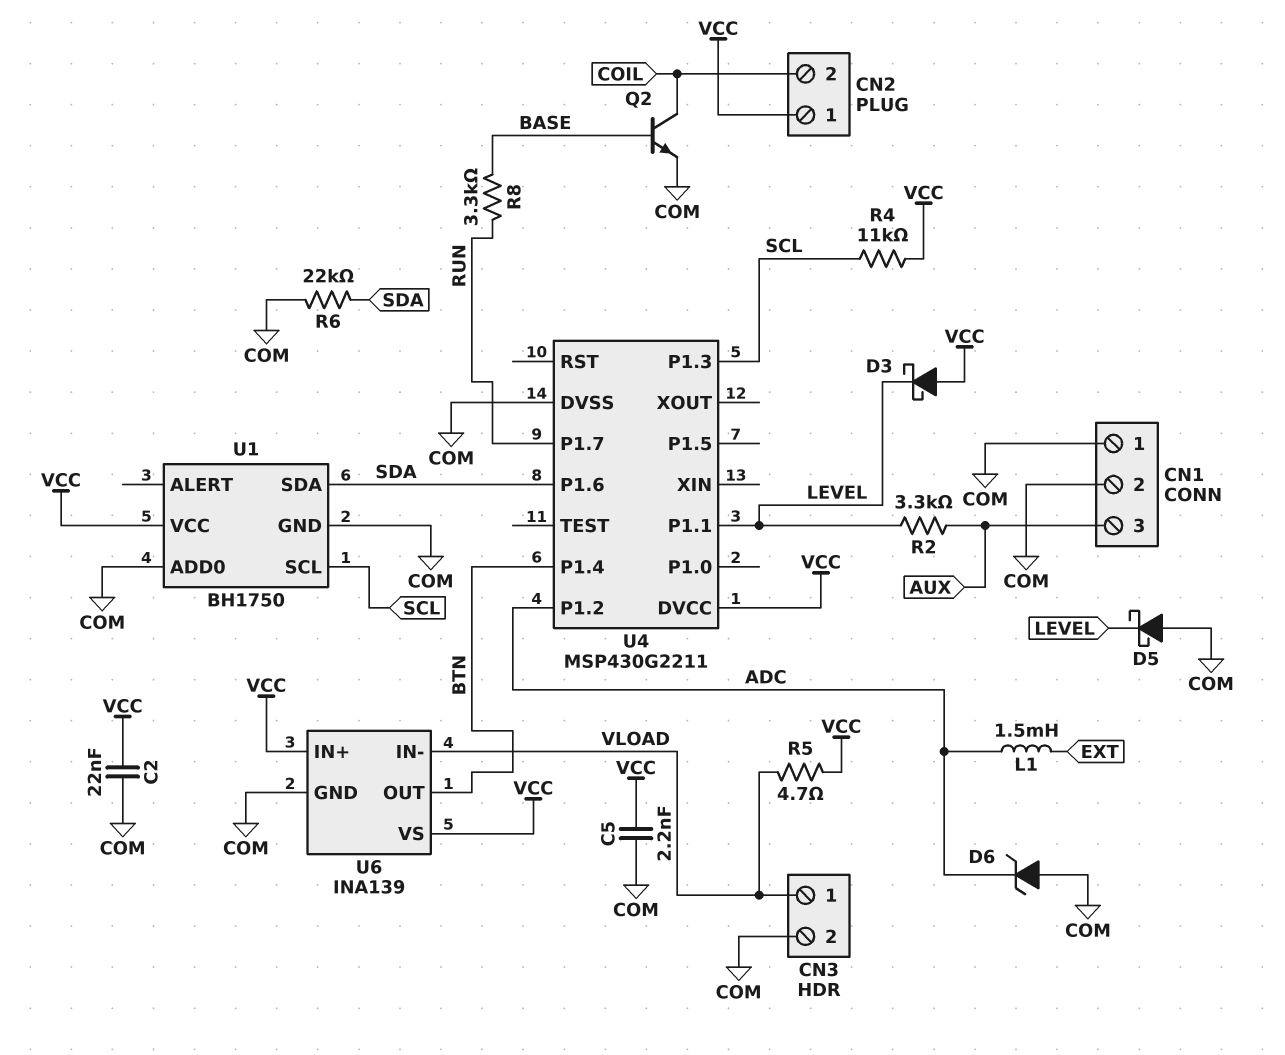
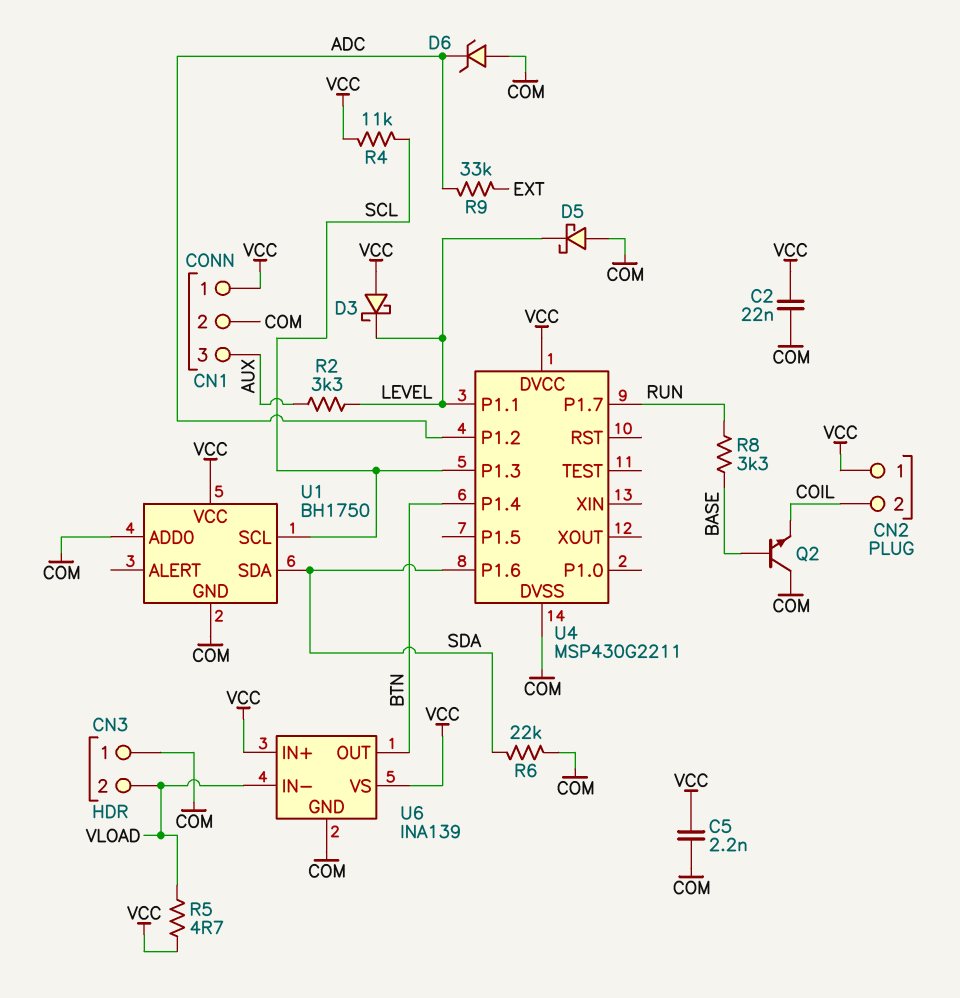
CN1 pin 1: COM -> VCC
CN3 pin 1: VLOAD -> COM
CN3 pin 2: COM -> VLOAD
L1: 1.5mH (ADC, EXT) -> none
Q2: NPN (B BASE, C COIL, E COM) -> NPN (B BASE, C COM, E COIL)
R9: none -> 33k (ADC, EXT)

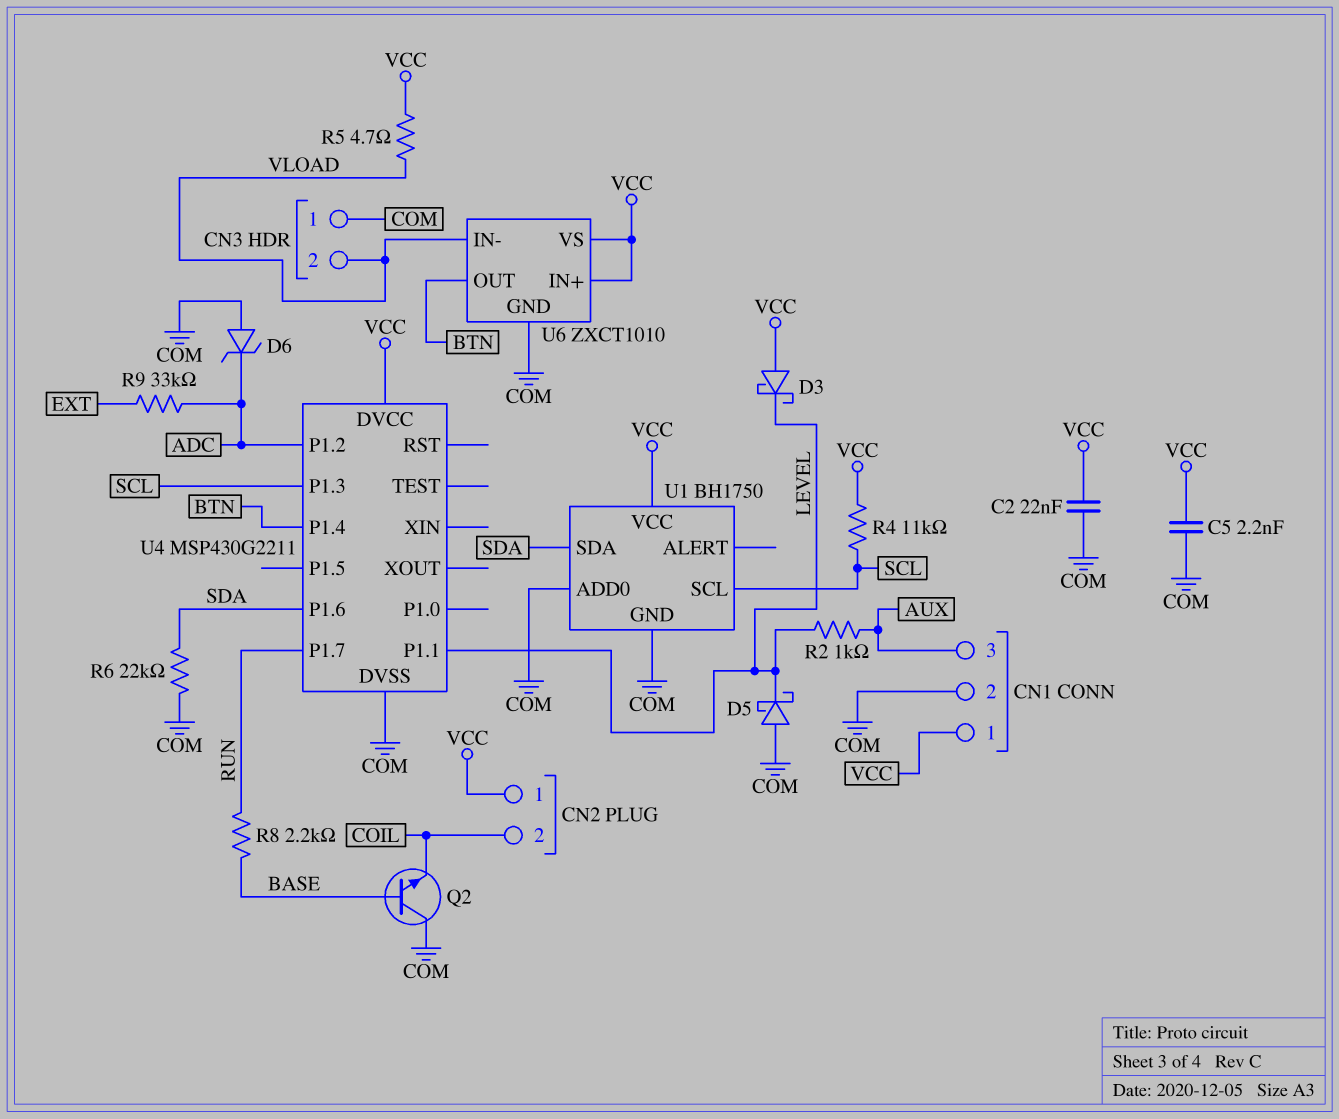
R2: 3.3k (AUX, LEVEL) -> 1k (AUX, LEVEL)
R8: 3.3k (BASE, RUN) -> 2.2k (BASE, RUN)
U6: INA139 -> ZXCT1010

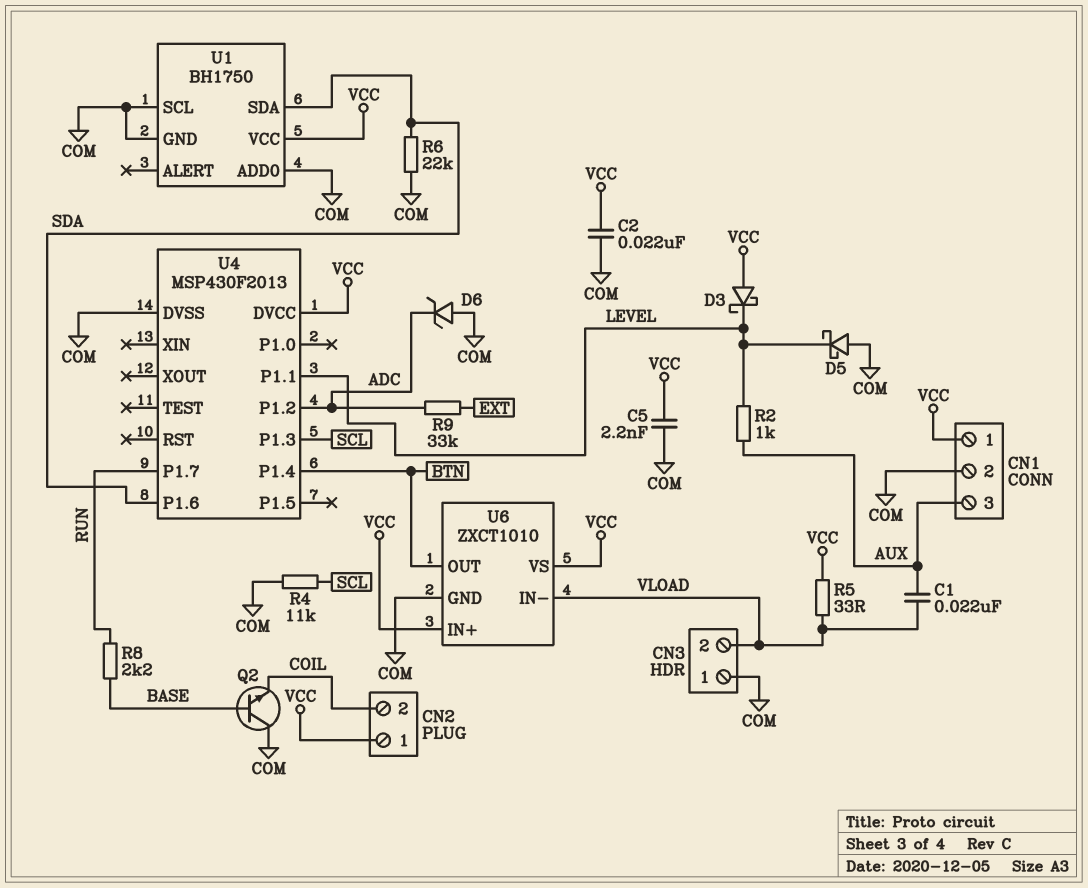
C1: none -> 22nF (AUX, VLOAD)
R4: 11k (SCL, VCC) -> 11k (COM, SCL)
R5: 4.7 (VCC, VLOAD) -> 33 (VCC, VLOAD)
U1 pin SCL: SCL -> COM
U4: MSP430G2211 -> MSP430F2013

